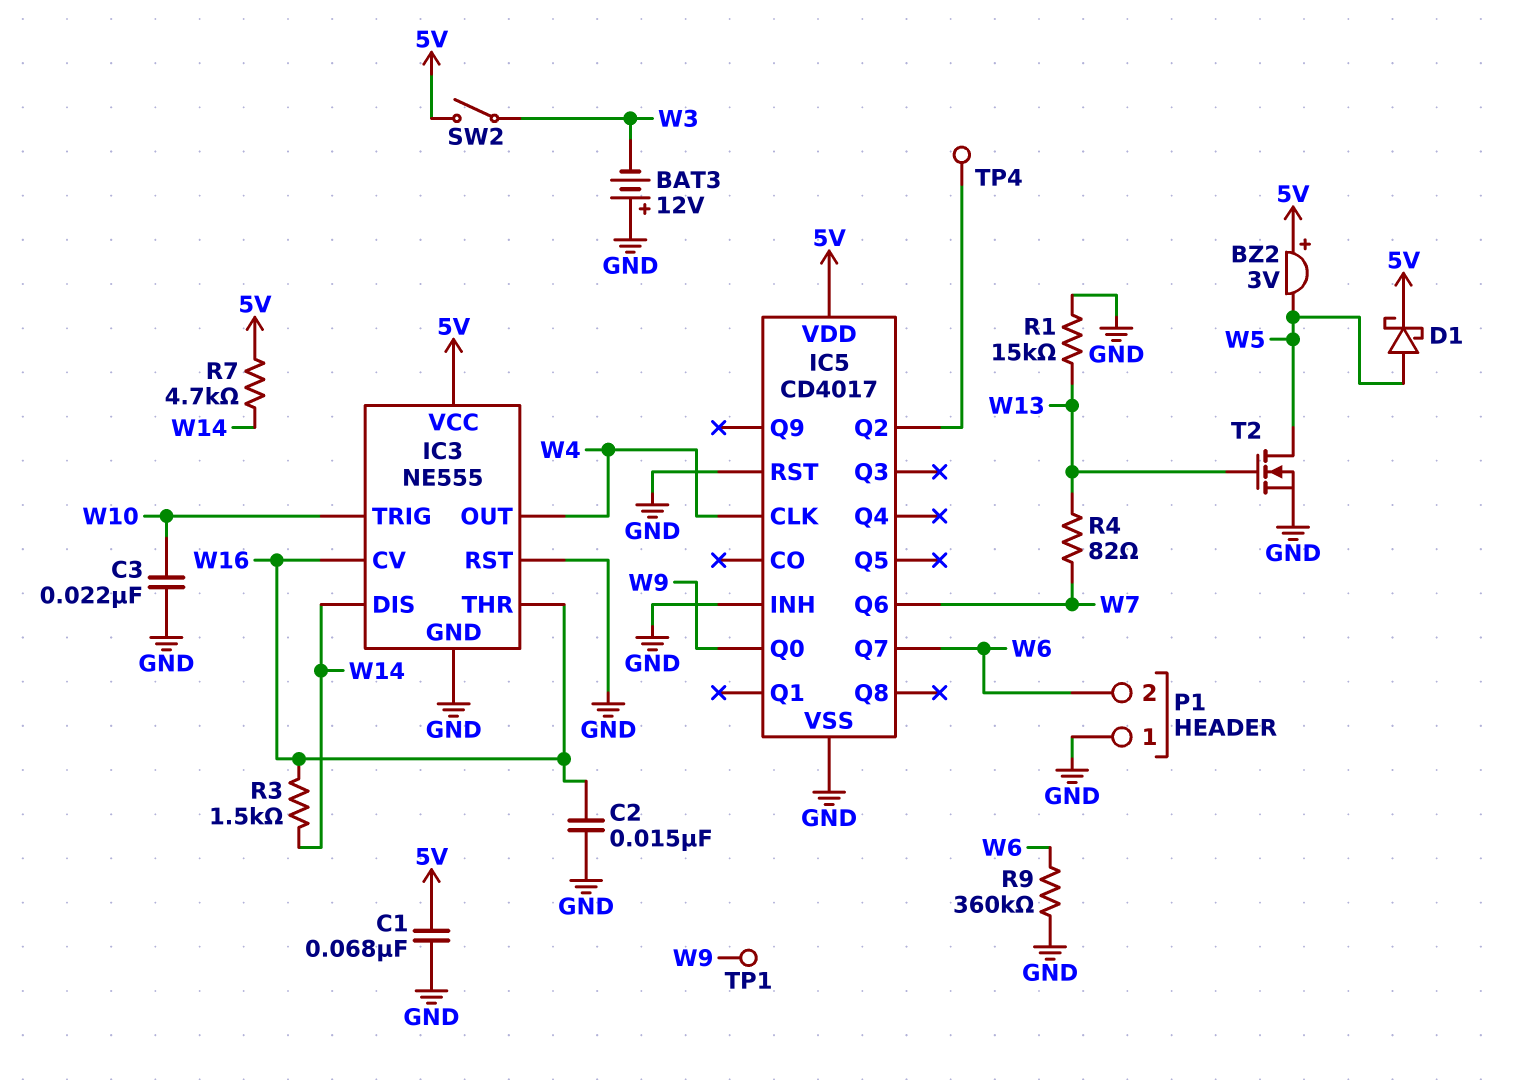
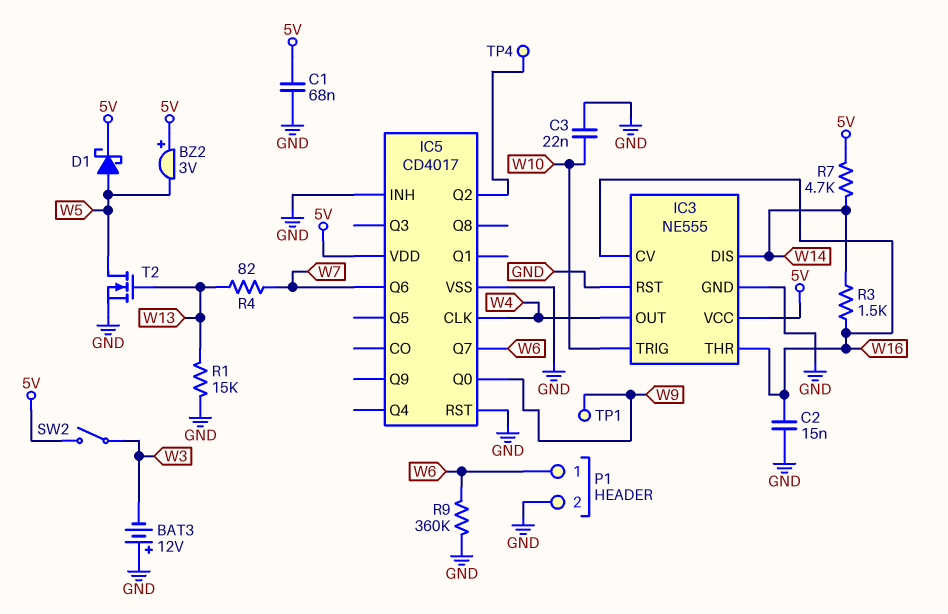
P1 pin 1: GND -> W6
P1 pin 2: W6 -> GND

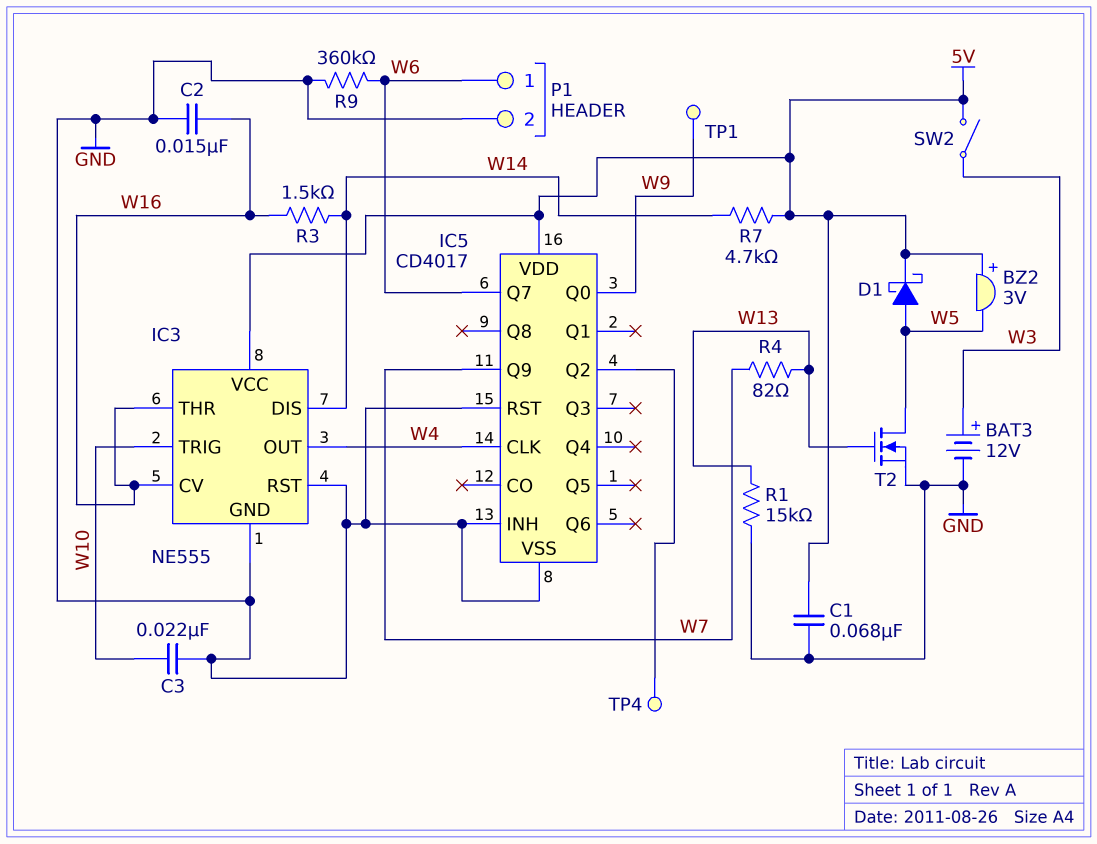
BAT3: 12V (plus GND, minus W3) -> 12V (plus W3, minus GND)
IC5 pin Q6: W7 -> none
IC5 pin Q9: none -> W7

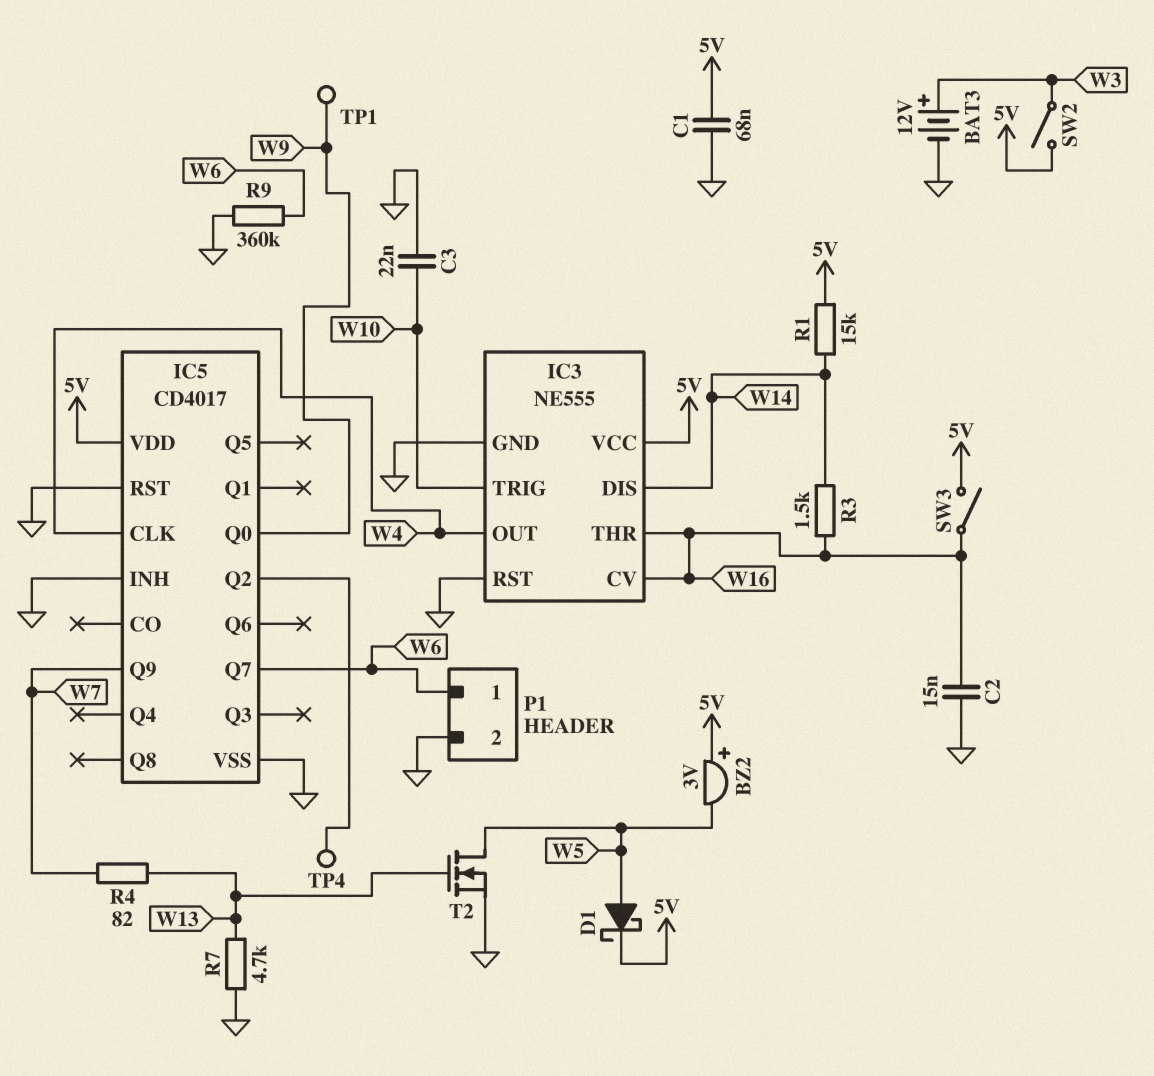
R1: 15k (GND, W13) -> 15k (5V, W14)
R7: 4.7k (5V, W14) -> 4.7k (GND, W13)
SW3: none -> switch (5V, W16)

